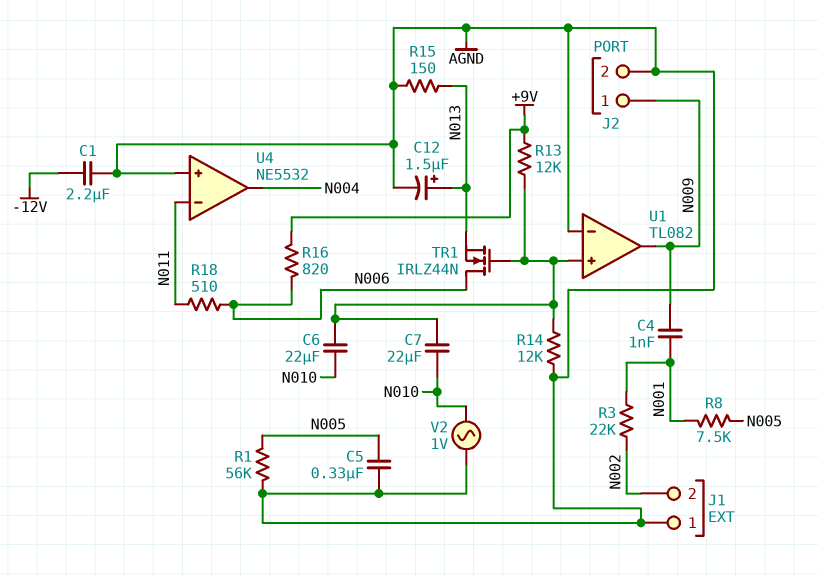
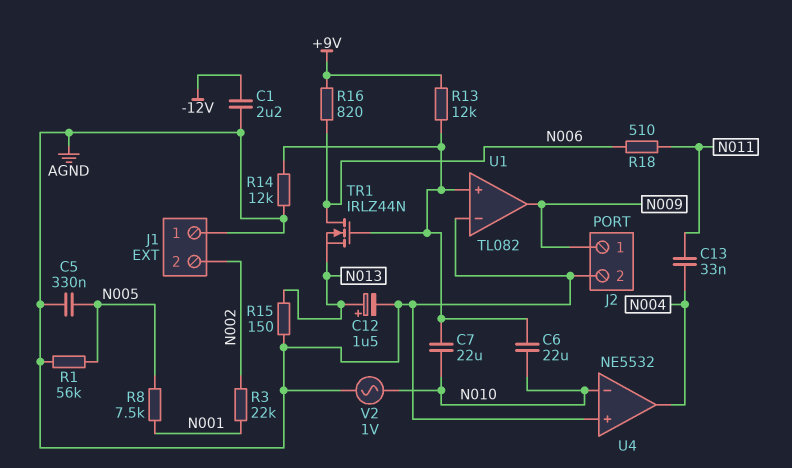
C4: 1nF (N001, N009) -> none
C13: none -> 33nF (N004, N011)
U4 pin in-: N011 -> N010

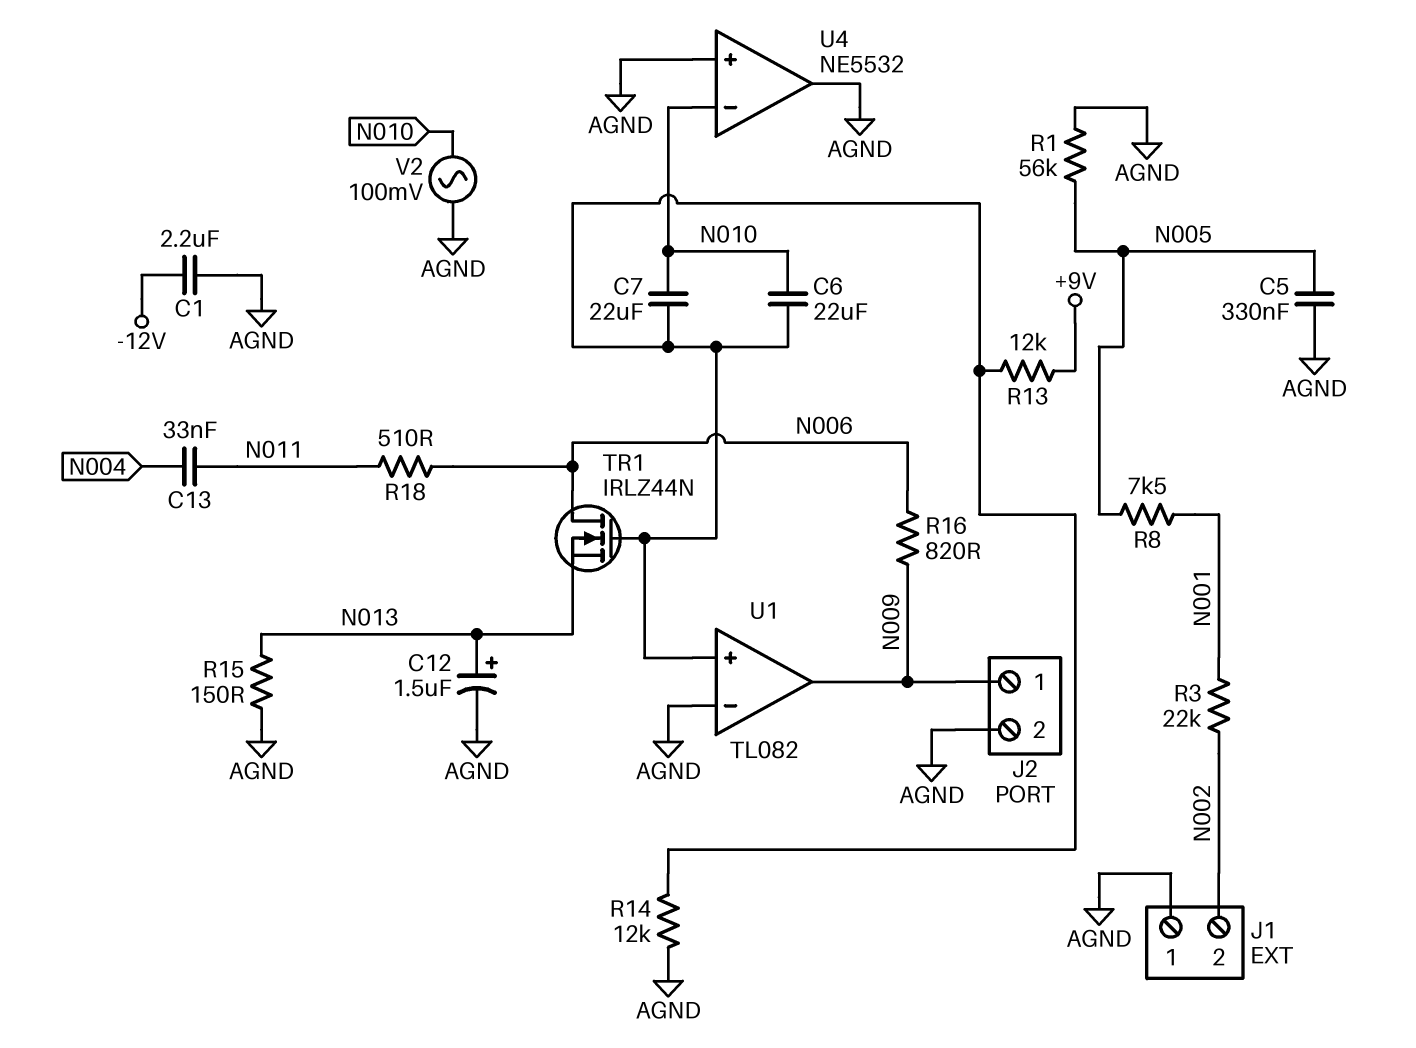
R16: 820 (+9V, N006) -> 820 (N006, N009)
U4 pin out: N004 -> AGND
V2: AC 1V (AGND, N010) -> AC 100mV (AGND, N010)

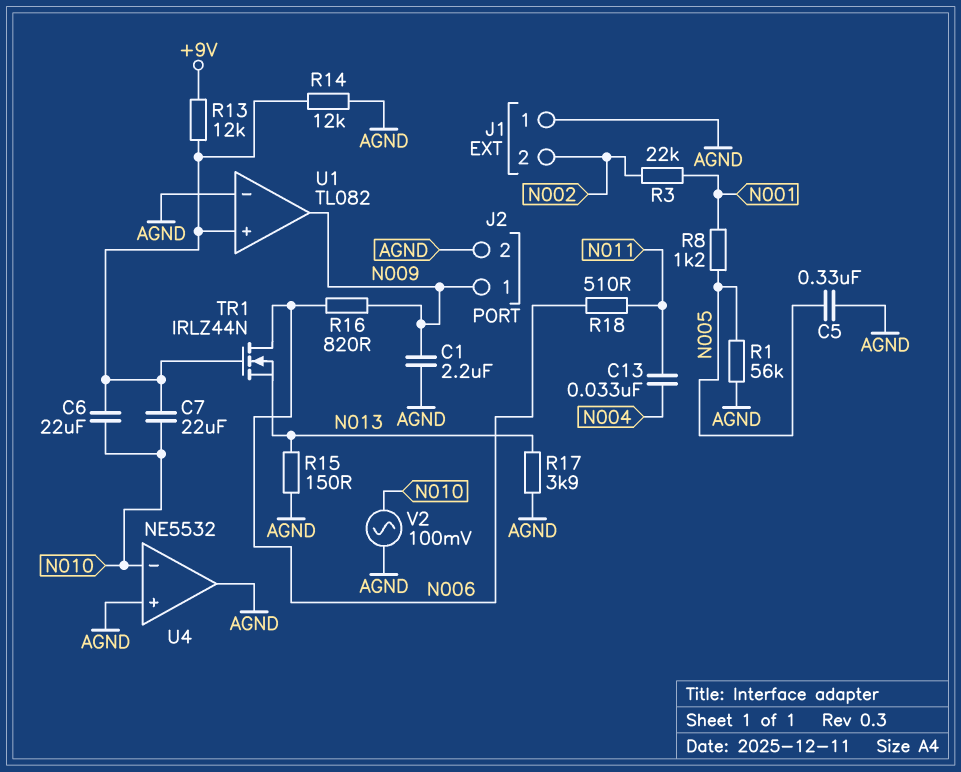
C1: 2.2uF (-12V, AGND) -> 2.2uF (AGND, N009)
C12: 1.5uF (plus N013, minus AGND) -> none
R8: 7.5k (N001, N005) -> 1.2k (N001, N005)
R17: none -> 3.9k (AGND, N013)

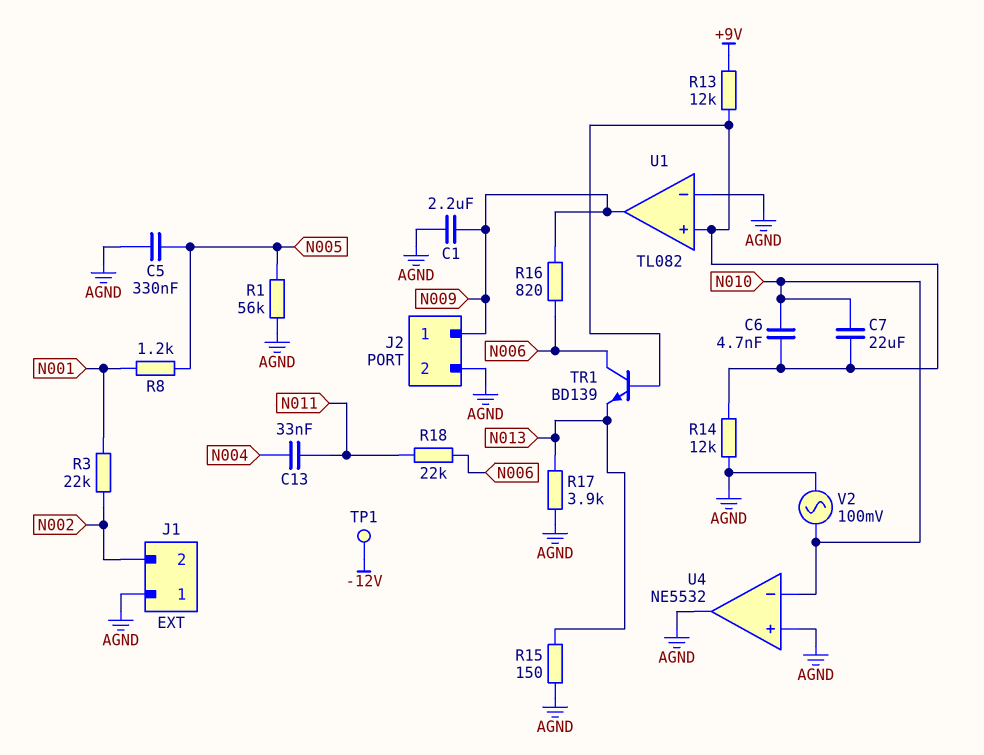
C6: 22uF (N010, U1/in+) -> 4.7nF (N010, U1/in+)
R18: 510 (N006, N011) -> 22k (N006, N011)
TP1: none -> test point (-12V)
TR1: NMOS IRLZ44N (G U1/in+, D N006, S N013) -> NPN BD139 (B U1/in+, C N006, E N013)

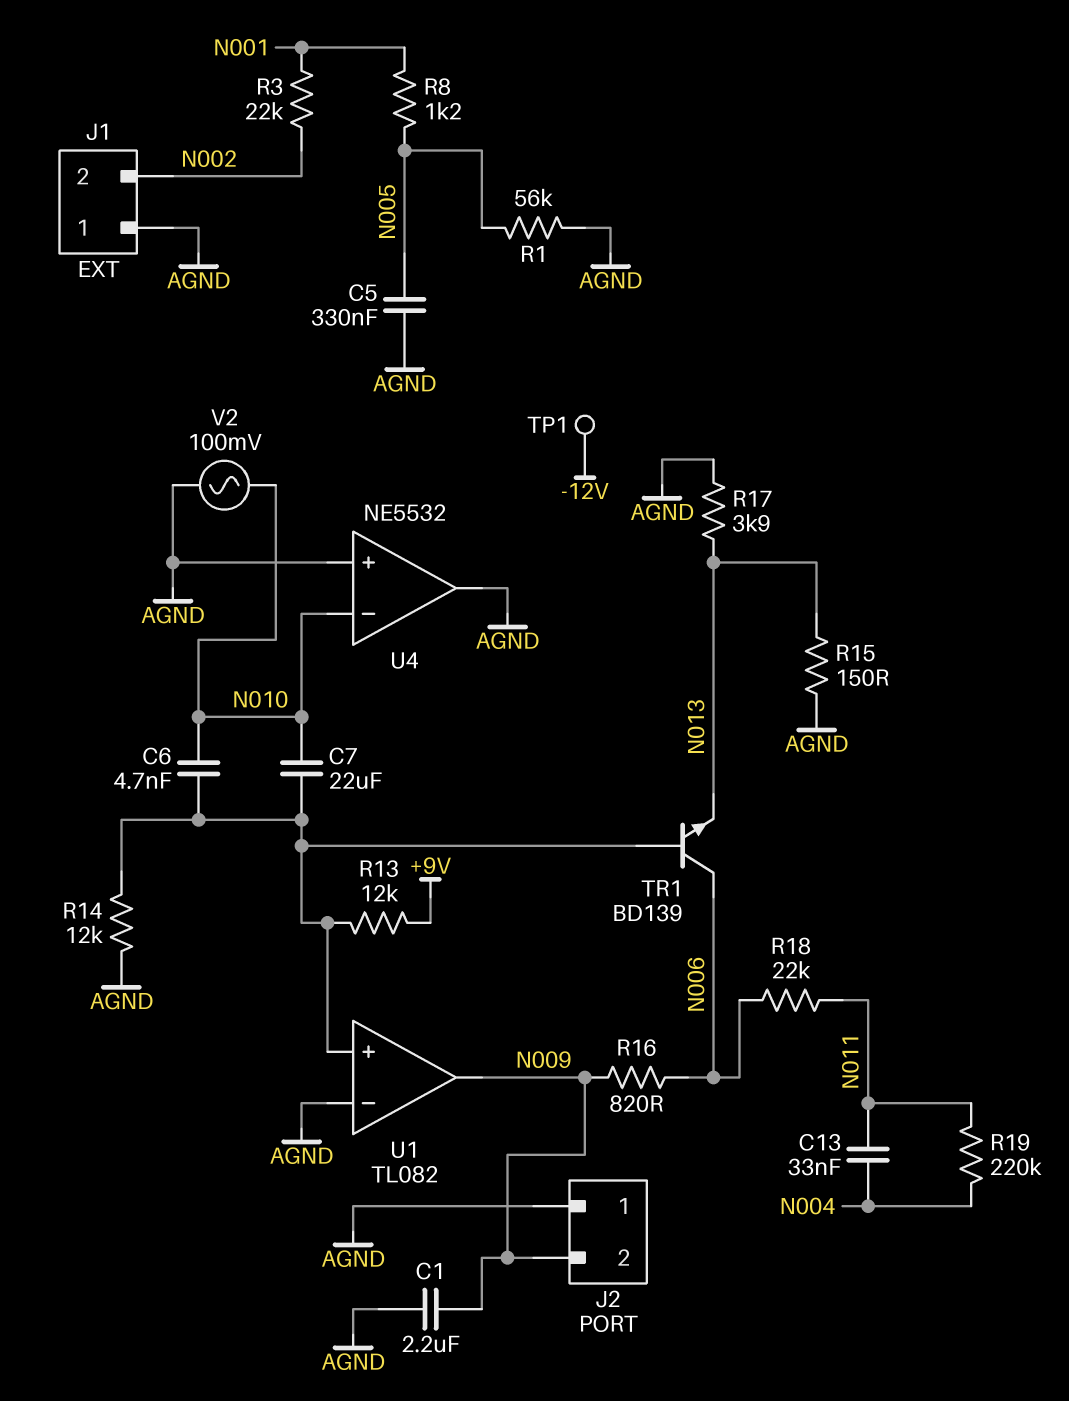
J2 pin 1: N009 -> AGND
J2 pin 2: AGND -> N009
R19: none -> 220k (N004, N011)

